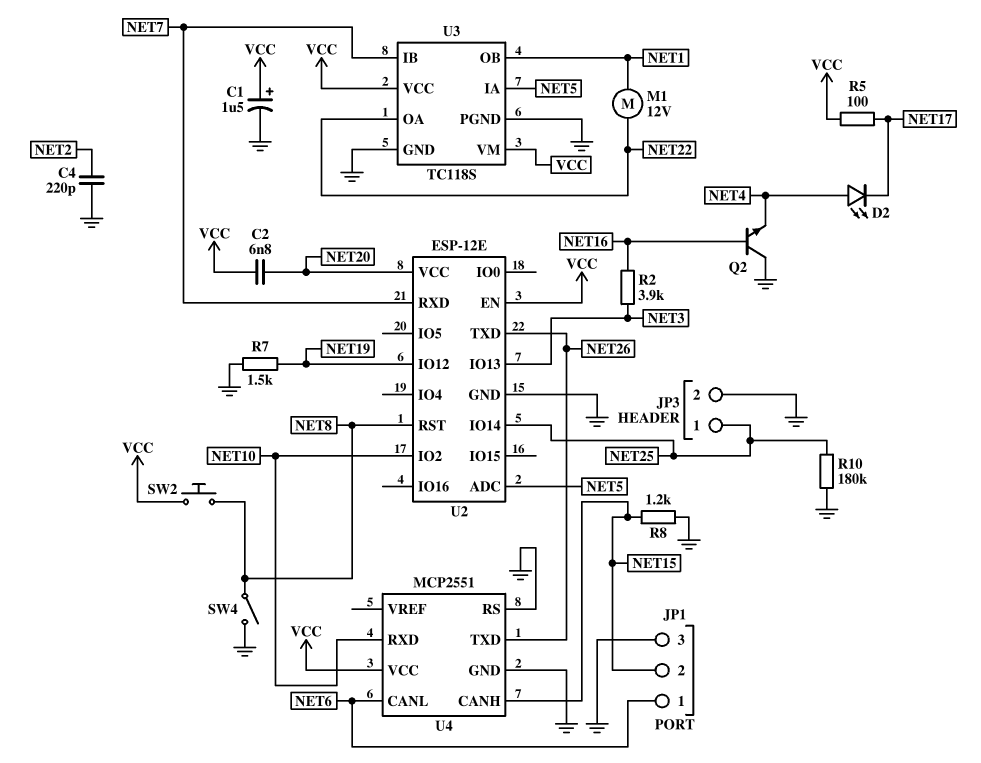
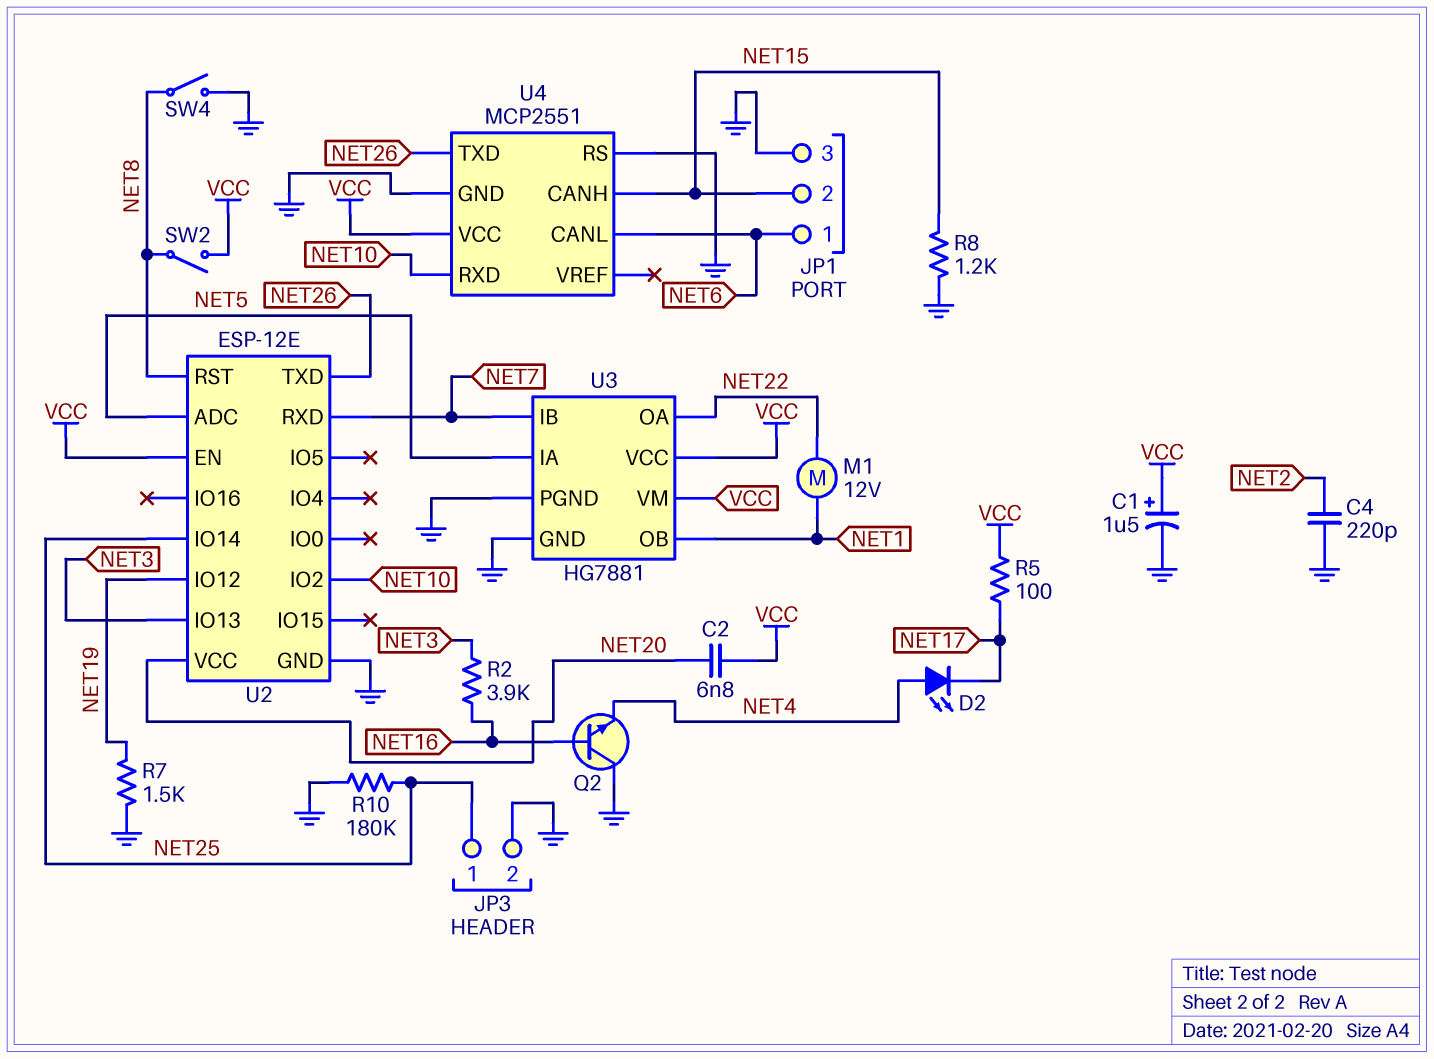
SW2: button (NET8, VCC) -> switch (NET8, VCC)
U3: TC118S -> HG7881

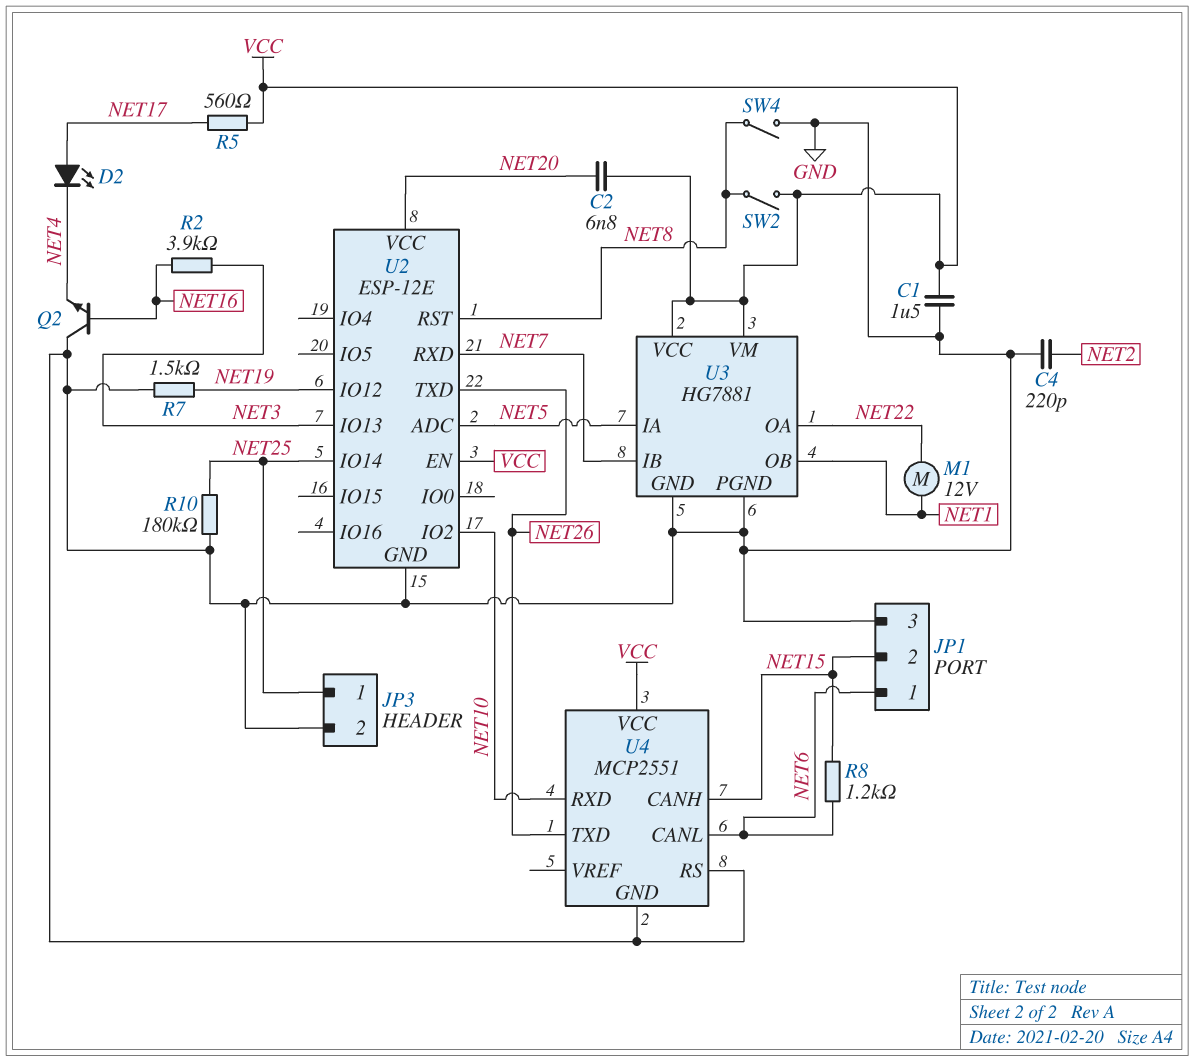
C1: 1.5uF (plus VCC, minus GND) -> 1.5uF (GND, VCC)
D2: LED (A NET4, K NET17) -> LED (A NET17, K NET4)
R5: 100 (NET17, VCC) -> 560 (NET17, VCC)
R8: 1.2k (GND, NET15) -> 1.2k (NET6, NET15)

